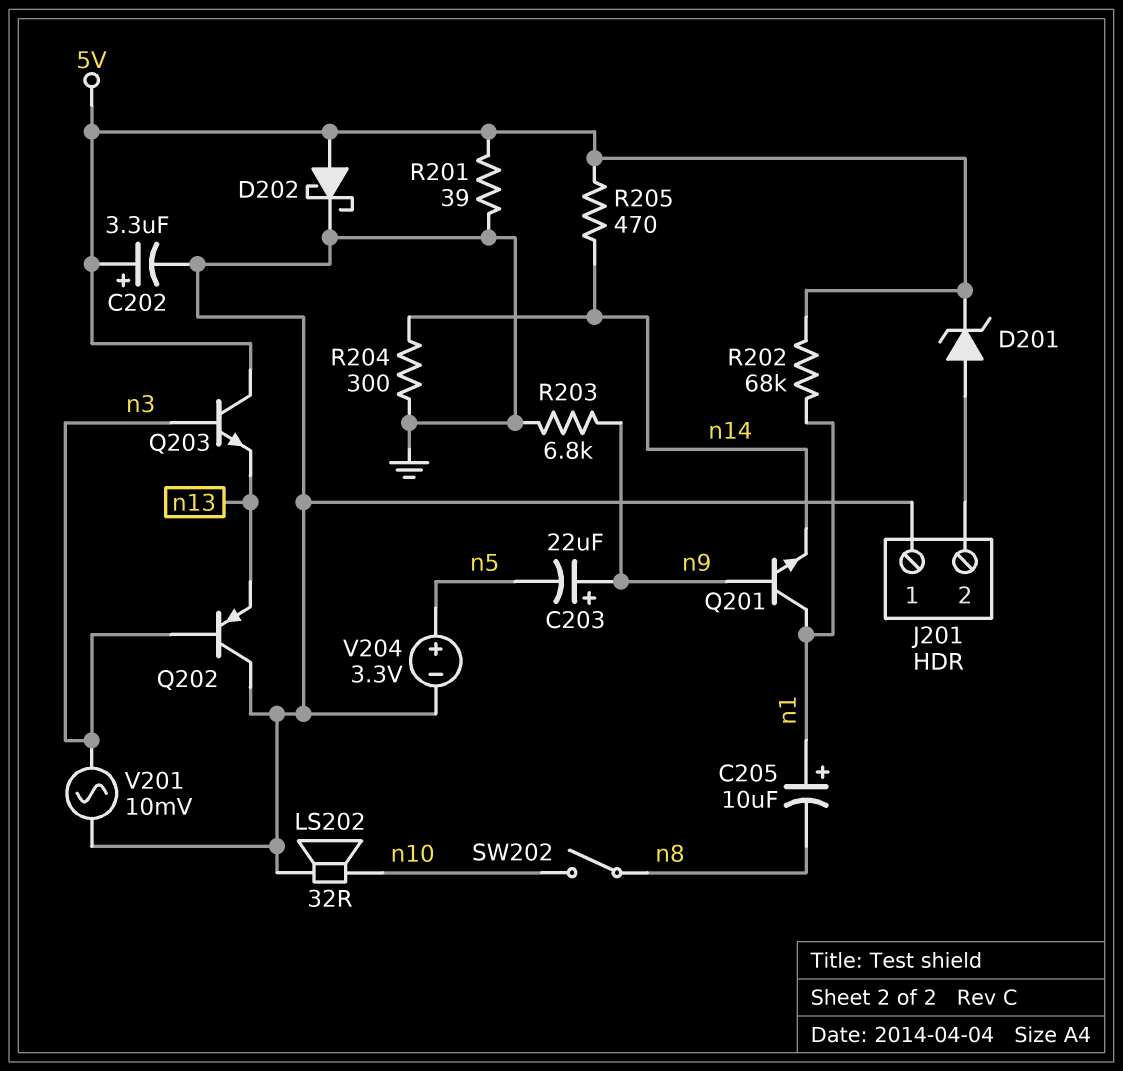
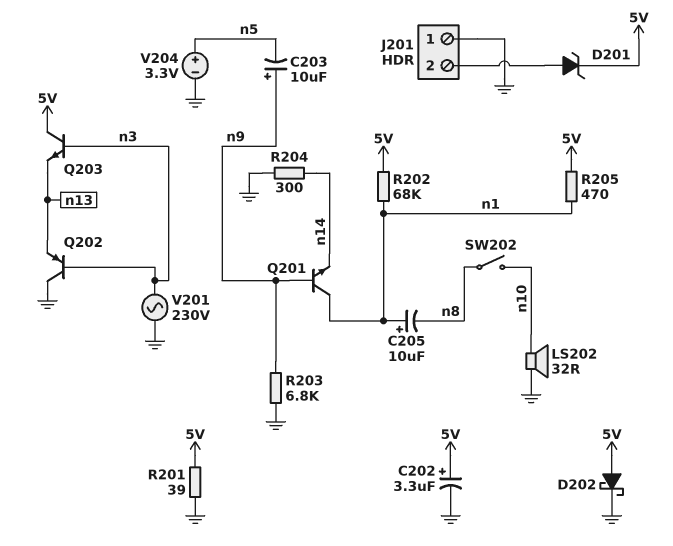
C203: 22uF (plus n9, minus n5) -> 10uF (plus n9, minus n5)
R205: 470 (5V, n14) -> 470 (5V, n1)
V201: AC 10mV (GND, n3) -> AC 230V (GND, n3)

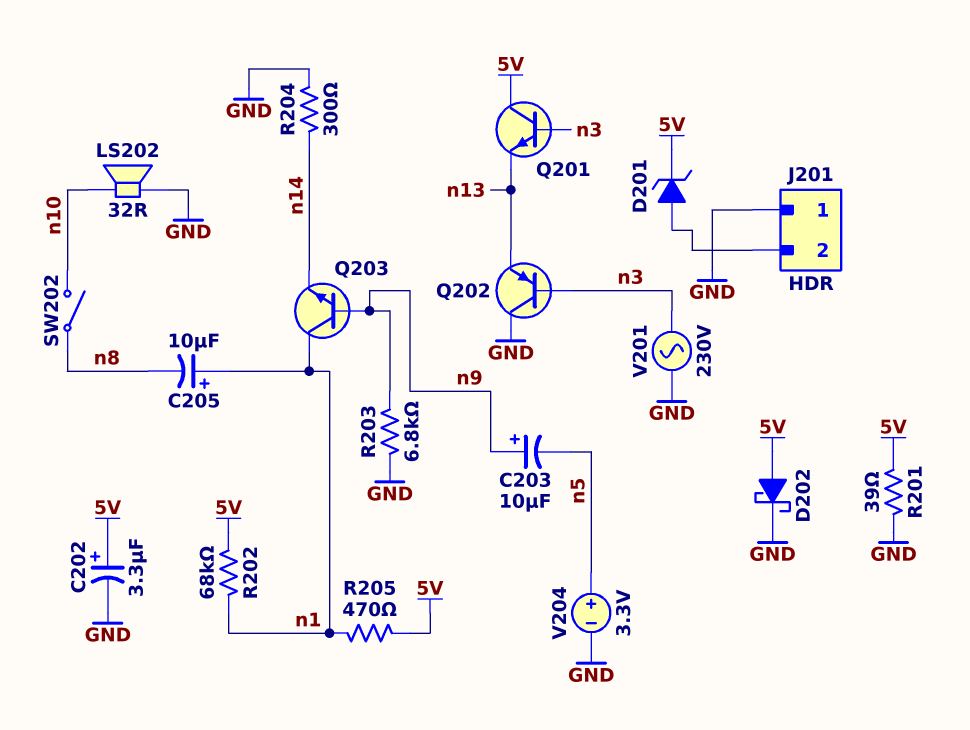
Q201: NPN (B n9, C n1, E n14) -> NPN (B n3, C 5V, E n13)
Q203: NPN (B n3, C 5V, E n13) -> NPN (B n9, C n1, E n14)

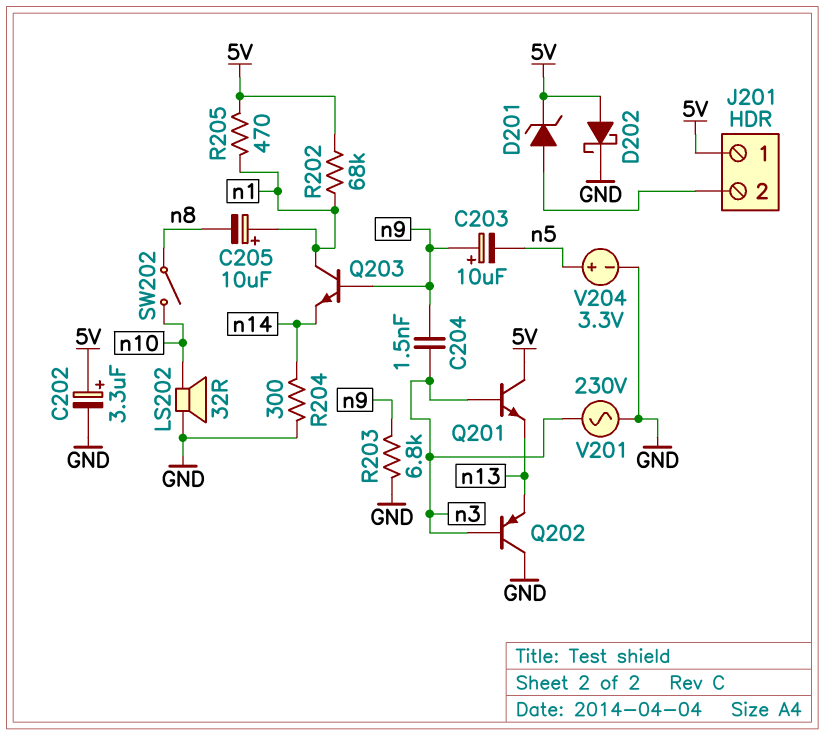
C204: none -> 1.5nF (n3, n9)
J201 pin 1: GND -> 5V
R201: 39 (5V, GND) -> none

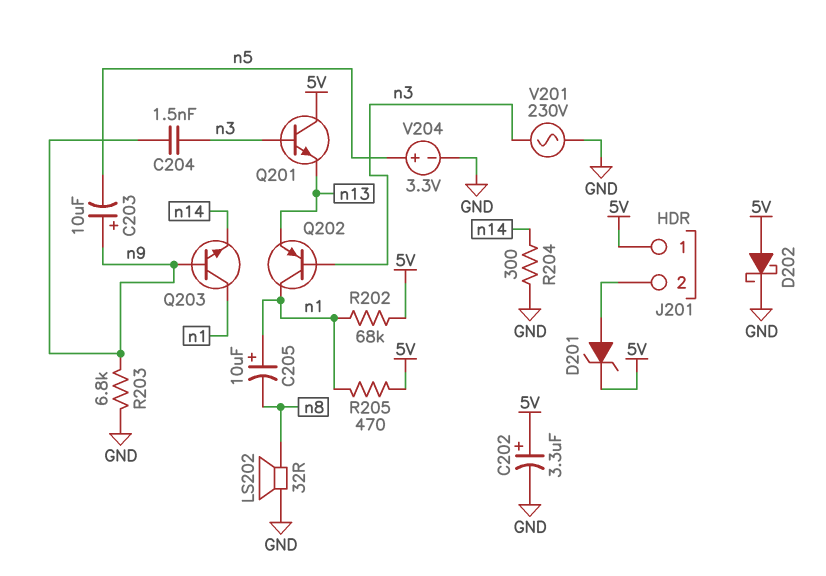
LS202: speaker 32R (GND, n10) -> speaker 32R (GND, n8)
Q202: PNP (B n3, C GND, E n13) -> PNP (B n3, C n1, E n13)
SW202: switch (n8, n10) -> none

